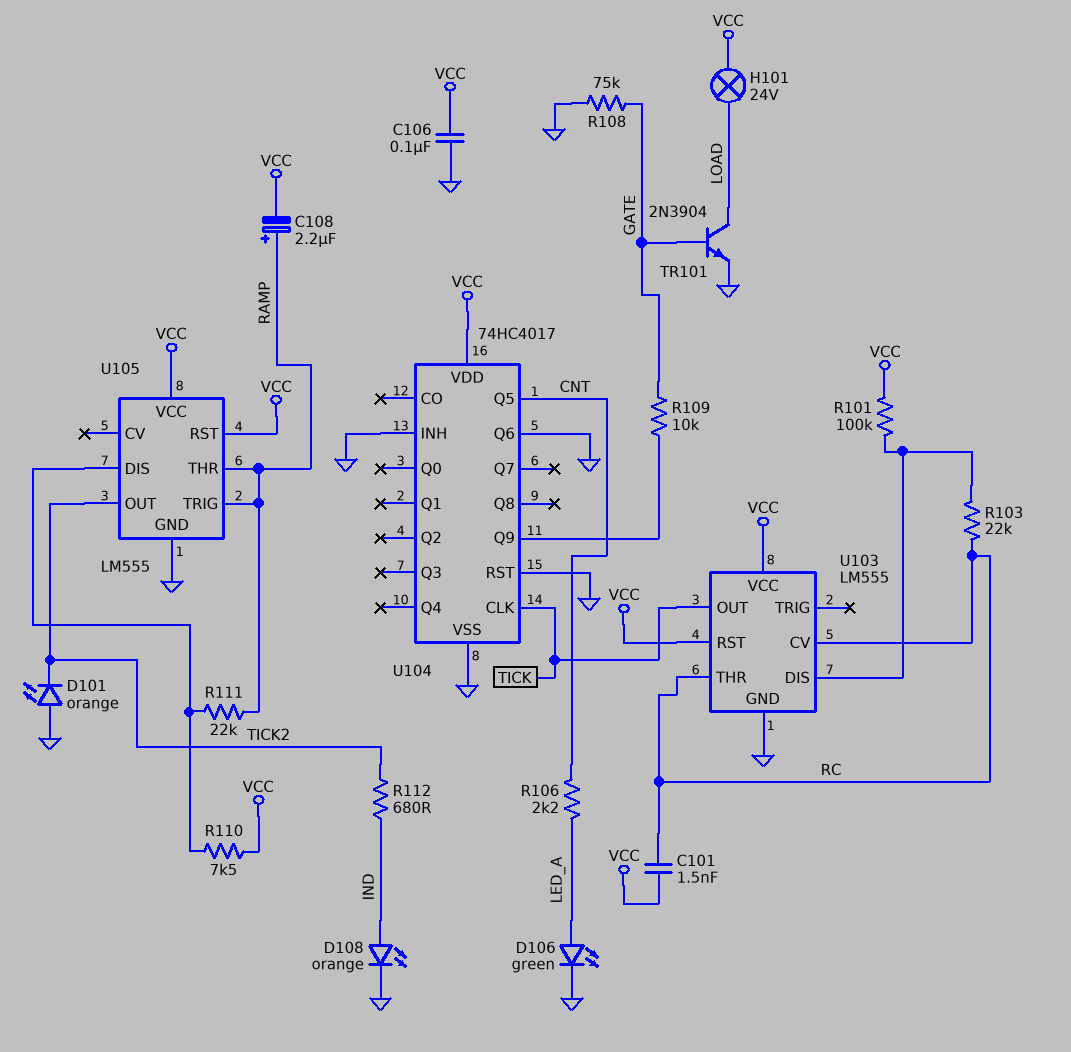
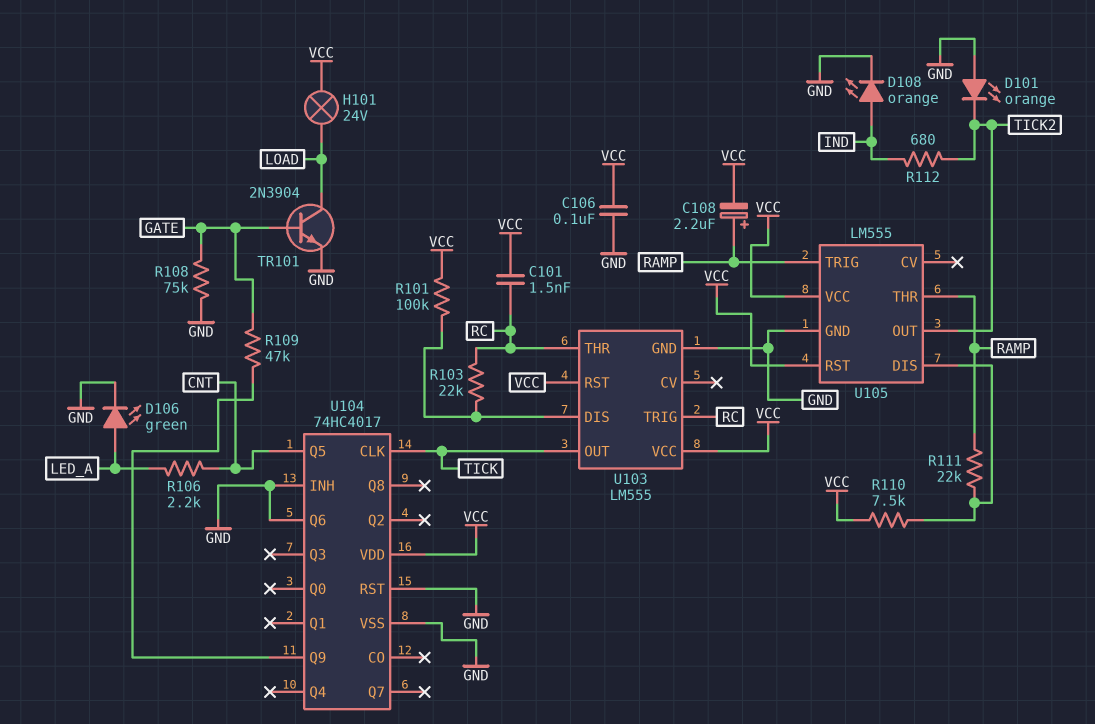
R109: 10k (GATE, U104/Q9) -> 47k (GATE, U104/Q9)
U103 pin CV: RC -> none
U103 pin TRIG: none -> RC

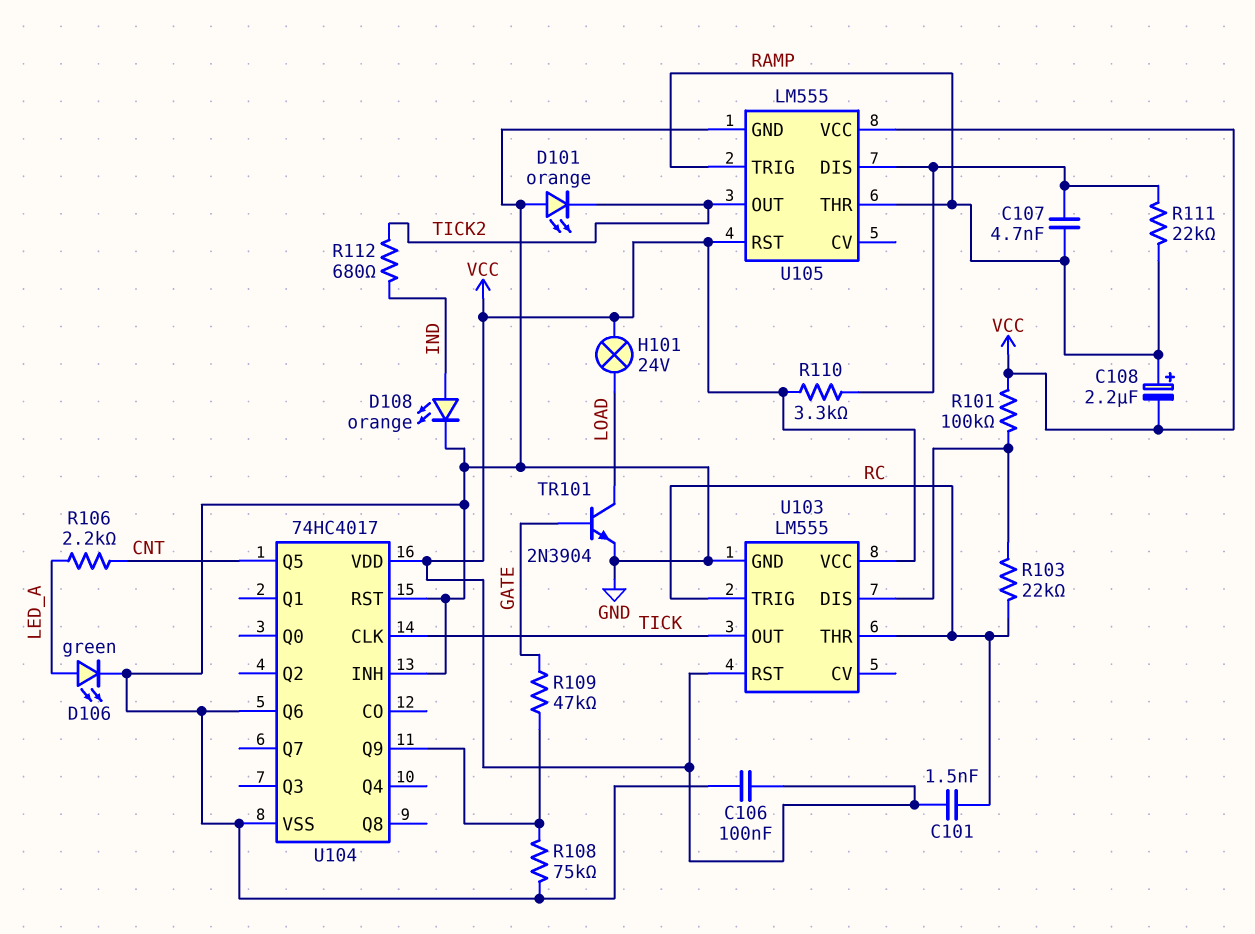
C107: none -> 4.7nF (RAMP, U105/DIS)
R108: 75k (GATE, GND) -> 75k (GND, U104/Q9)
R110: 7.5k (U105/DIS, VCC) -> 3.3k (U105/DIS, VCC)

